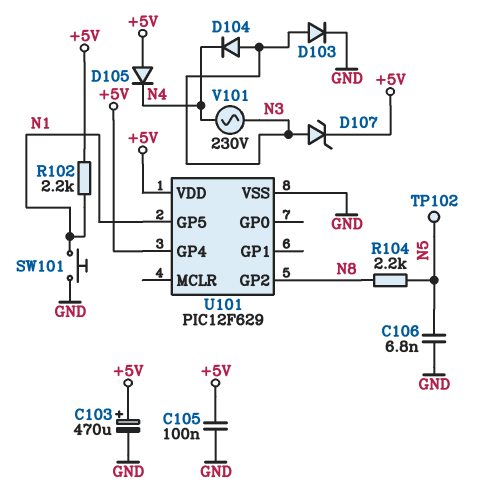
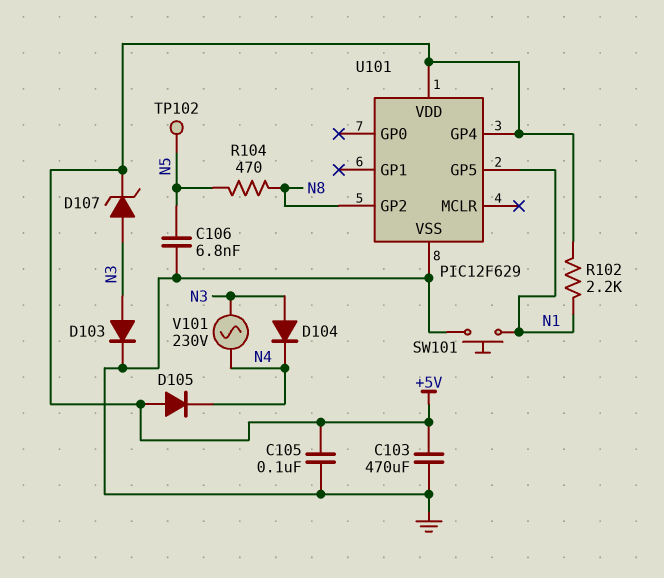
C103: 470uF (plus +5V, minus GND) -> 470uF (+5V, GND)
R104: 2.2k (N5, N8) -> 470 (N5, N8)

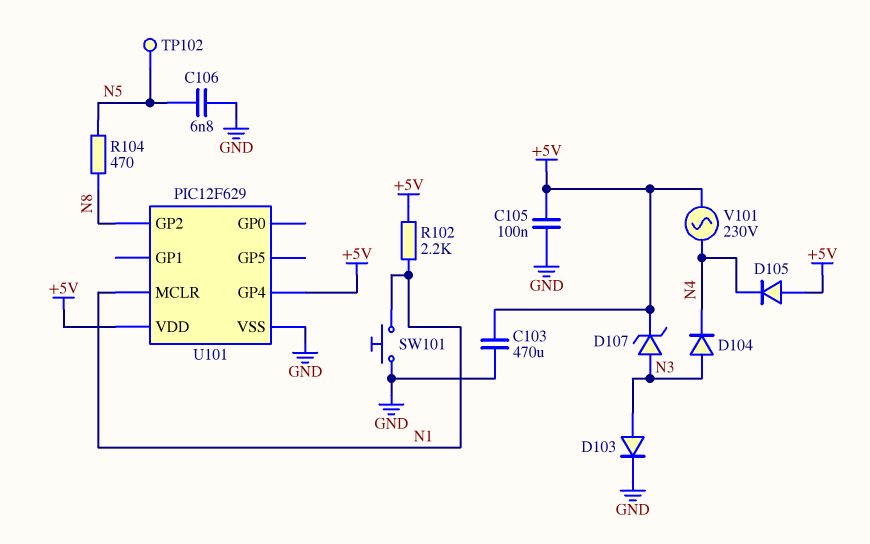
U101 pin GP5: N1 -> none
U101 pin MCLR: none -> N1
V101: AC 230V (N3, N4) -> AC 230V (+5V, N4)

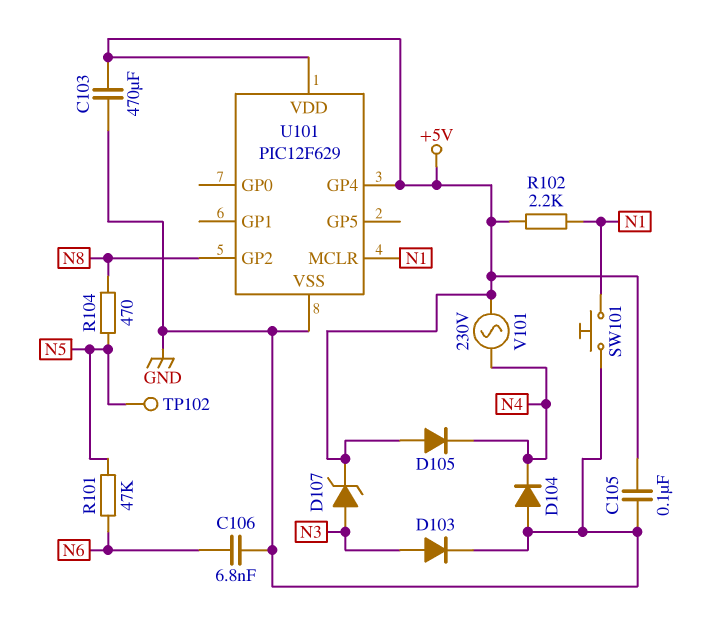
C106: 6.8nF (GND, N5) -> 6.8nF (GND, N6)
D104: diode (A N3, K N4) -> diode (A GND, K N4)
R101: none -> 47k (N5, N6)

